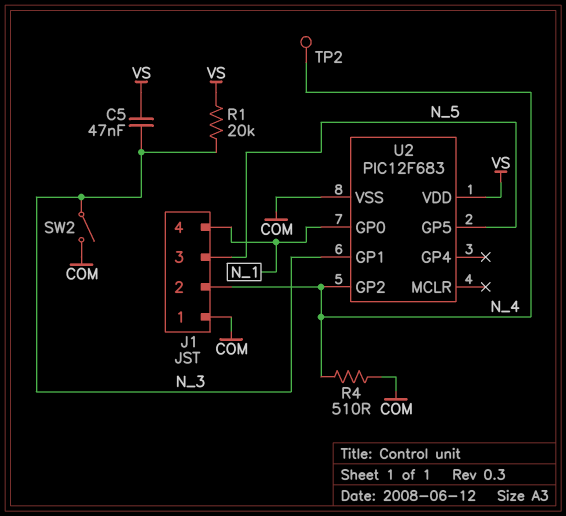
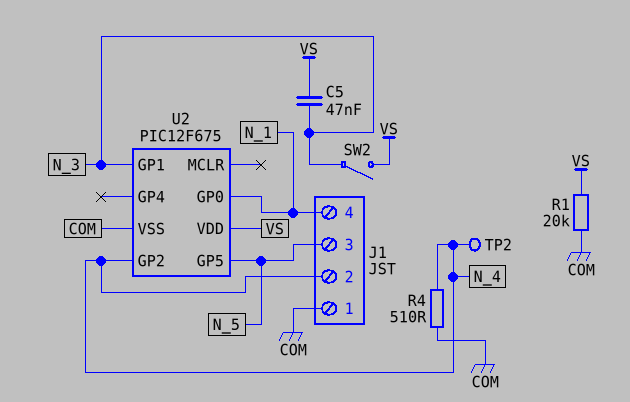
R1: 20k (N_3, VS) -> 20k (COM, VS)
SW2: switch (COM, N_3) -> switch (N_3, VS)
U2: PIC12F683 -> PIC12F675

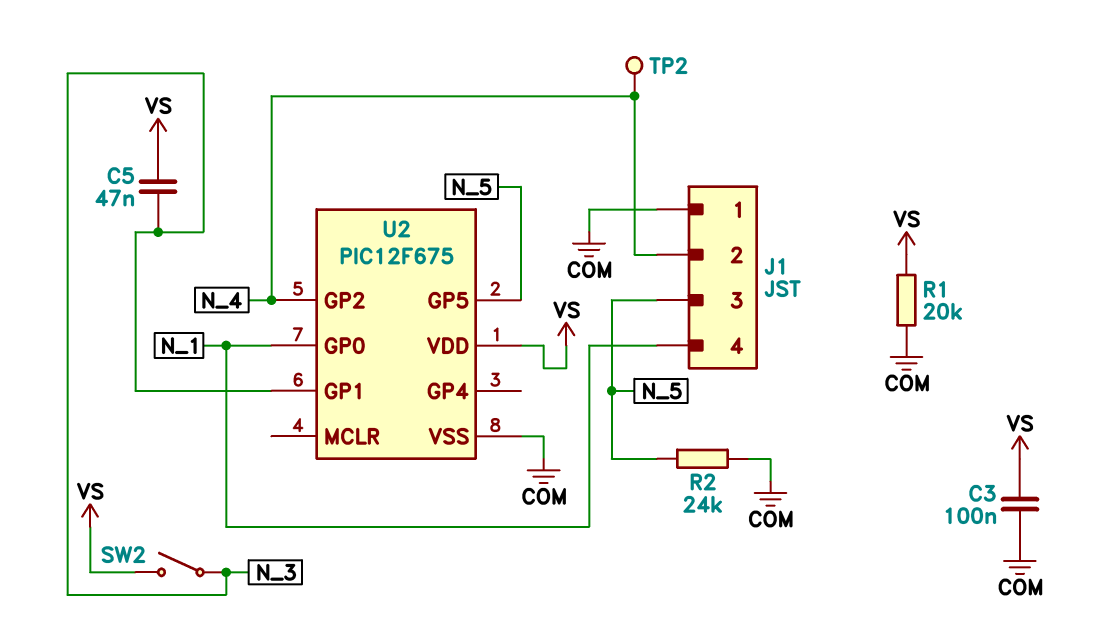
C3: none -> 100nF (COM, VS)
R2: none -> 24k (COM, N_5)
R4: 510 (COM, N_4) -> none

